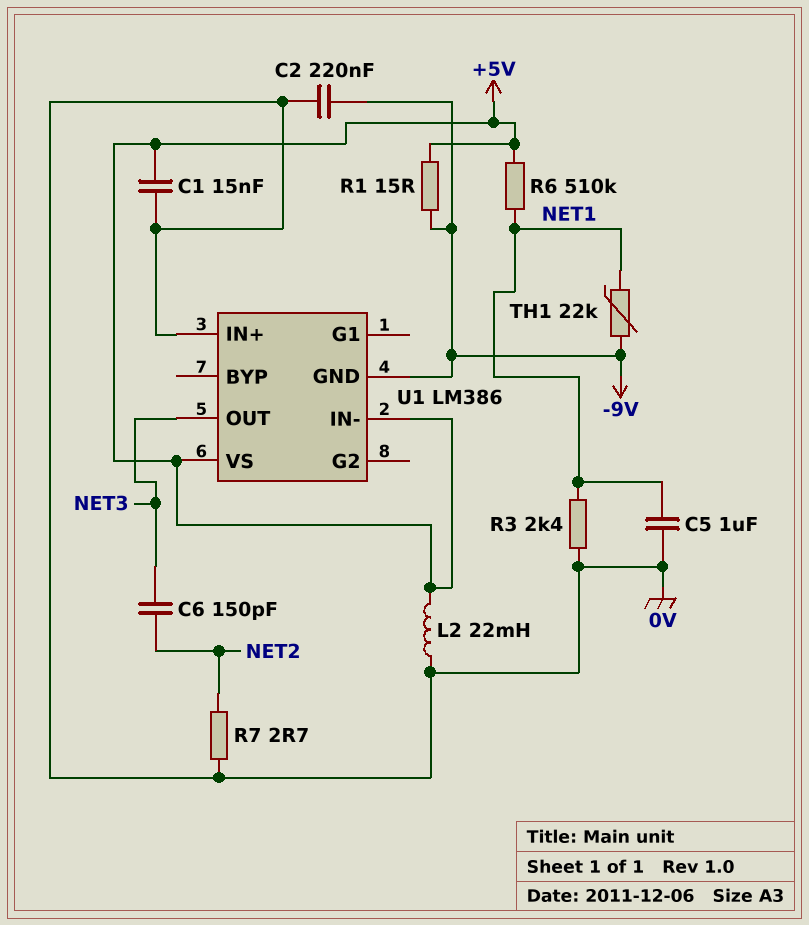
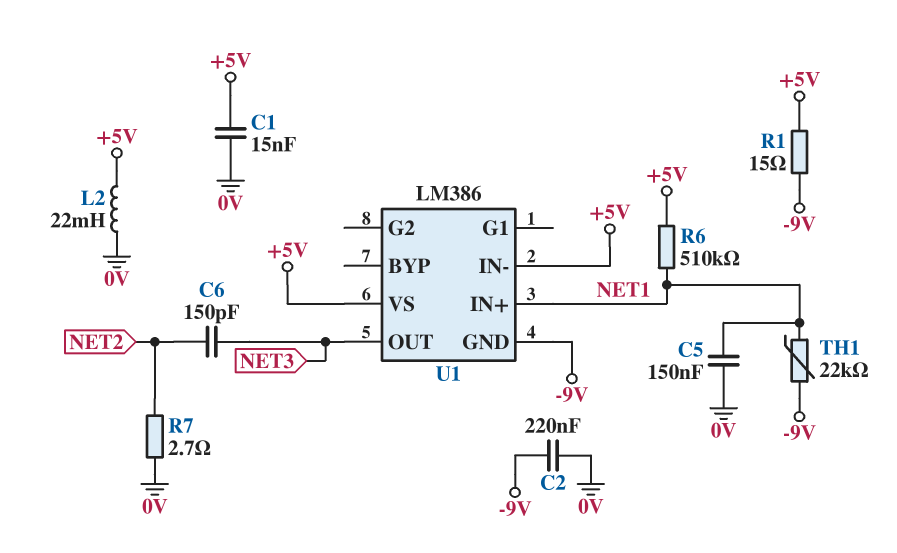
C5: 1uF (0V, NET1) -> 150nF (0V, NET1)
R3: 2.4k (0V, NET1) -> none
U1 pin IN+: 0V -> NET1

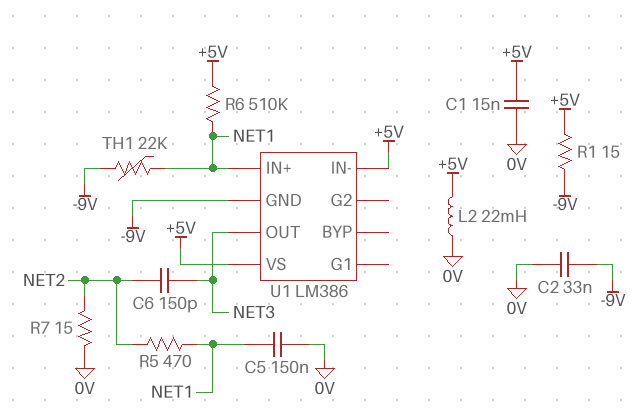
C2: 220nF (-9V, 0V) -> 33nF (-9V, 0V)
R5: none -> 470 (NET1, NET2)
R7: 2.7 (0V, NET2) -> 15 (0V, NET2)

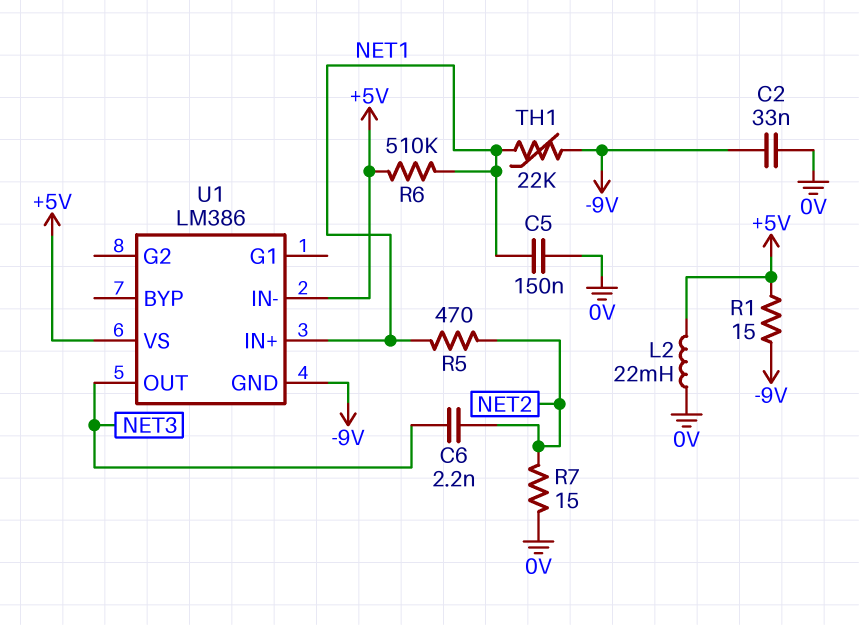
C1: 15nF (+5V, 0V) -> none
C6: 150pF (NET2, NET3) -> 2.2nF (NET2, NET3)

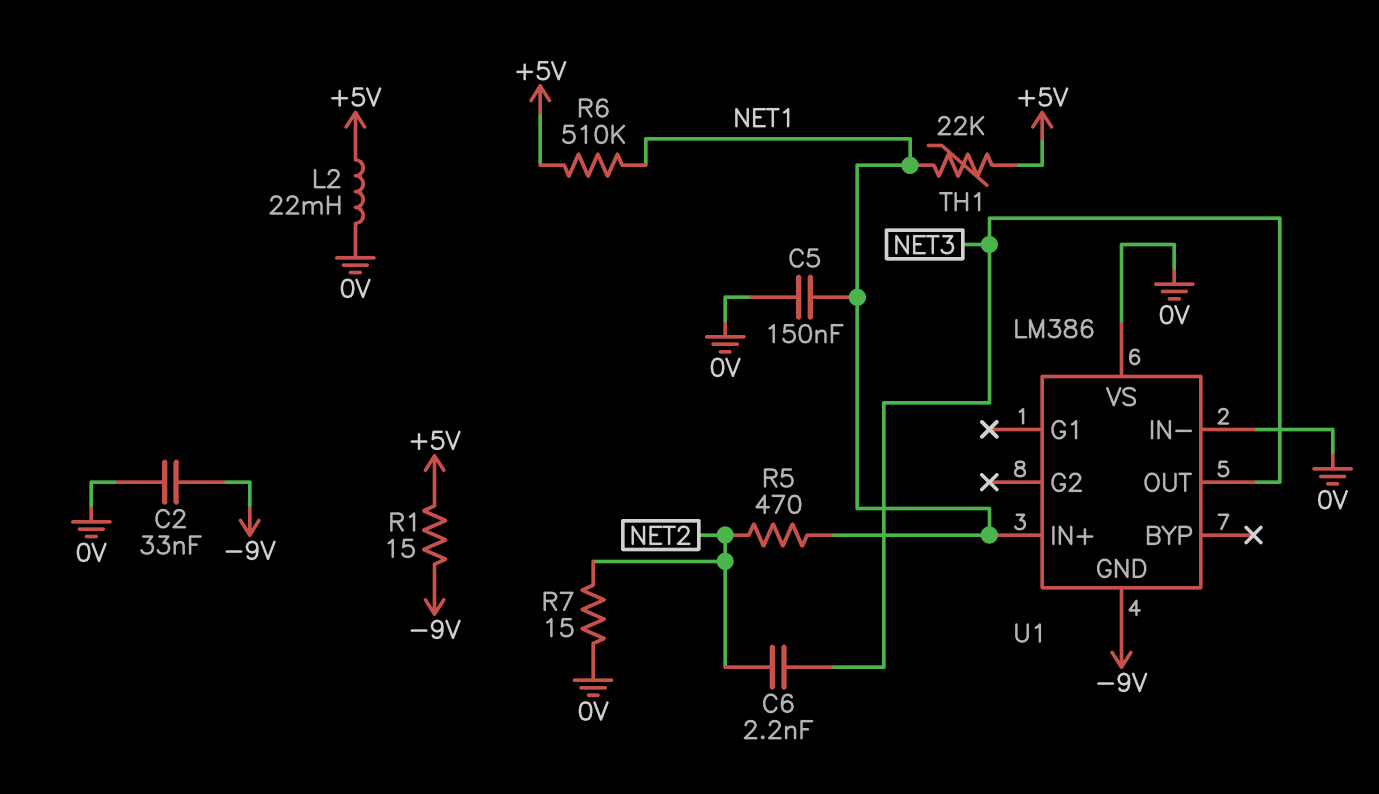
TH1: 22k (-9V, NET1) -> 22k (+5V, NET1)
U1 pin IN-: +5V -> 0V
U1 pin VS: +5V -> 0V

